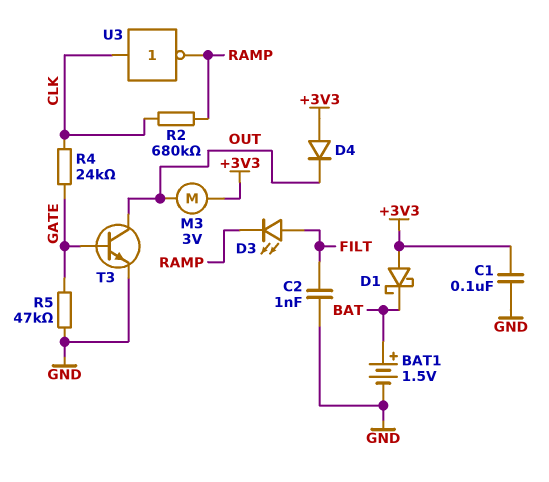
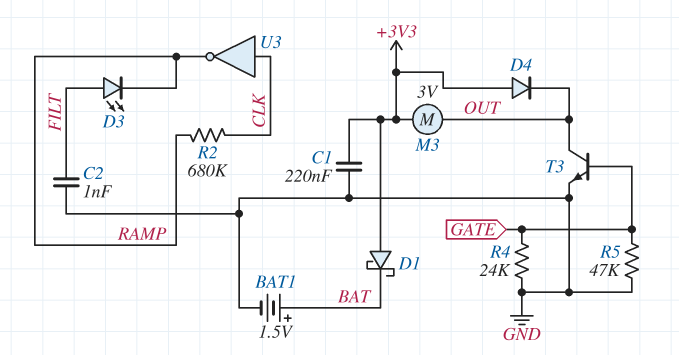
C1: 100nF (+3V3, GND) -> 220nF (+3V3, GND)
R4: 24k (CLK, GATE) -> 24k (GATE, GND)

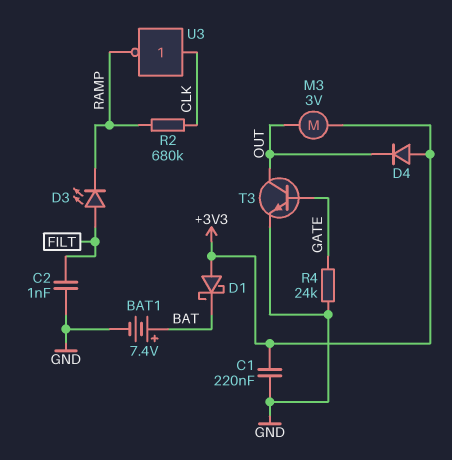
BAT1: 1.5V (plus BAT, minus GND) -> 7.4V (plus BAT, minus GND)
R5: 47k (GATE, GND) -> none

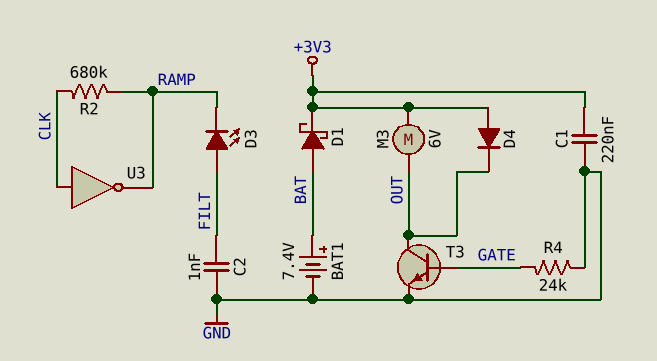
D1: schottky (A +3V3, K BAT) -> schottky (A BAT, K +3V3)
M3: motor 3V (+3V3, OUT) -> motor 6V (+3V3, OUT)

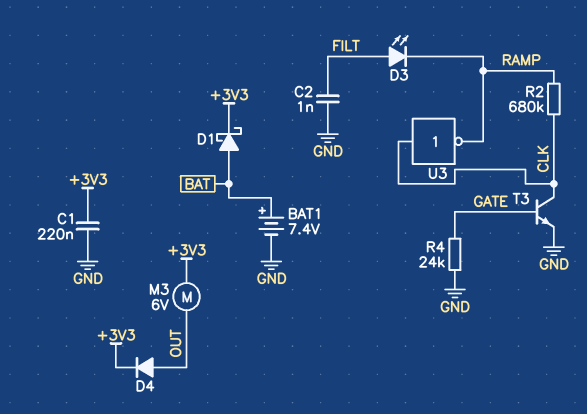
D4: diode (A +3V3, K OUT) -> diode (A OUT, K +3V3)
T3: NPN (B GATE, C OUT, E GND) -> NPN (B GATE, C CLK, E GND)

